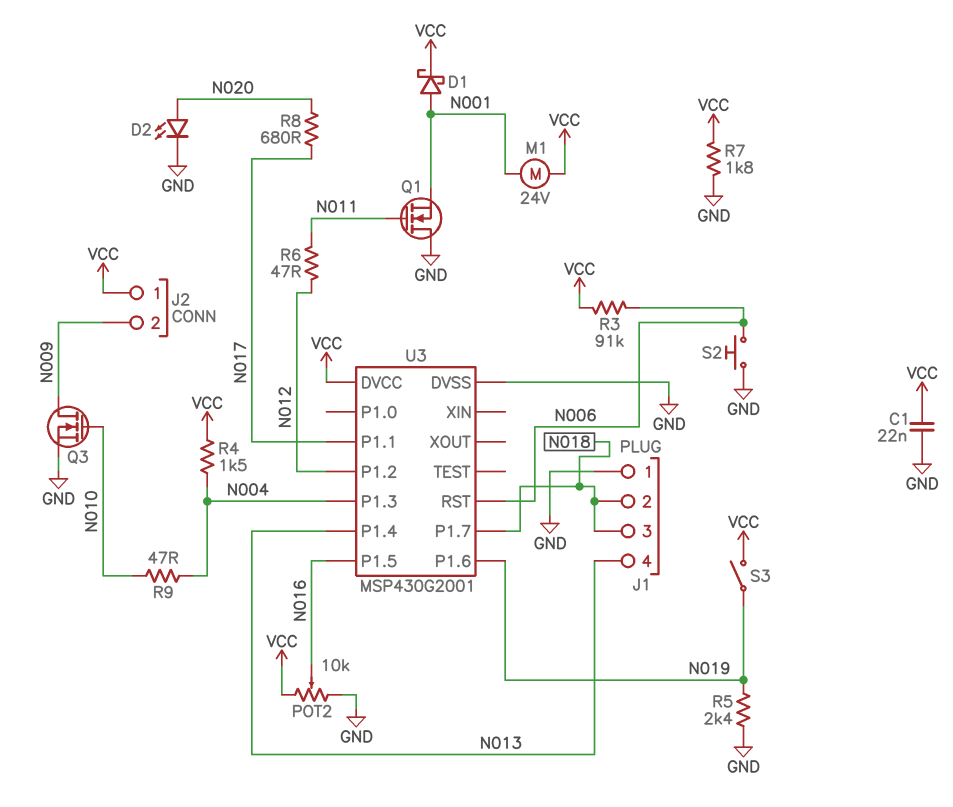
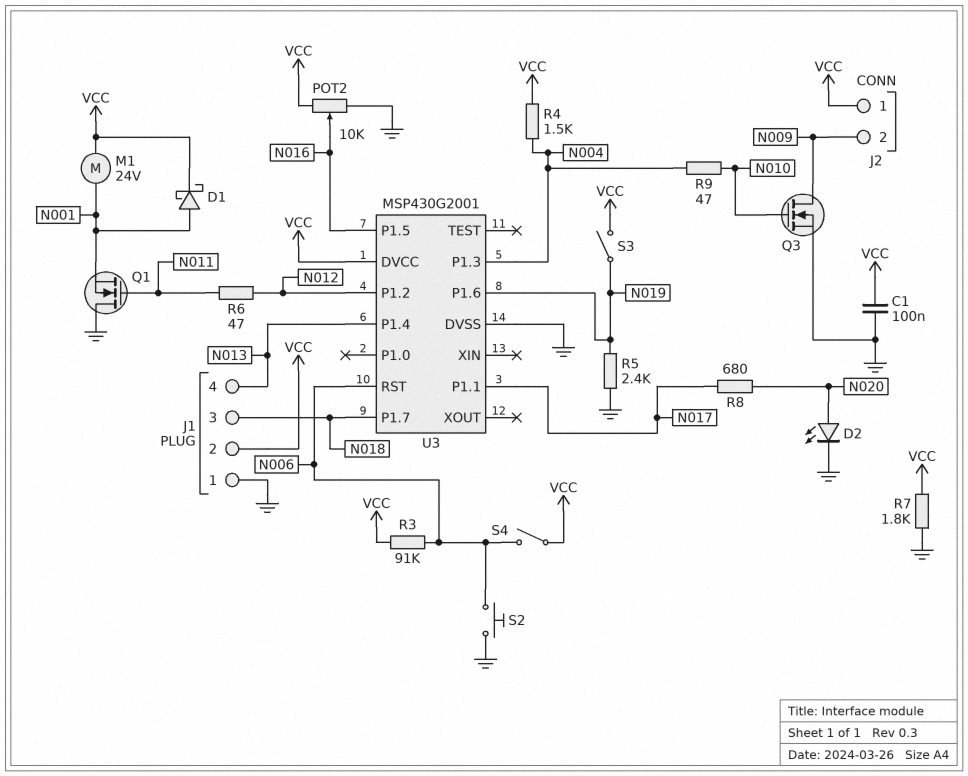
C1: 22nF (GND, VCC) -> 100nF (GND, VCC)
J1 pin 2: N018 -> VCC
S4: none -> switch (N006, VCC)

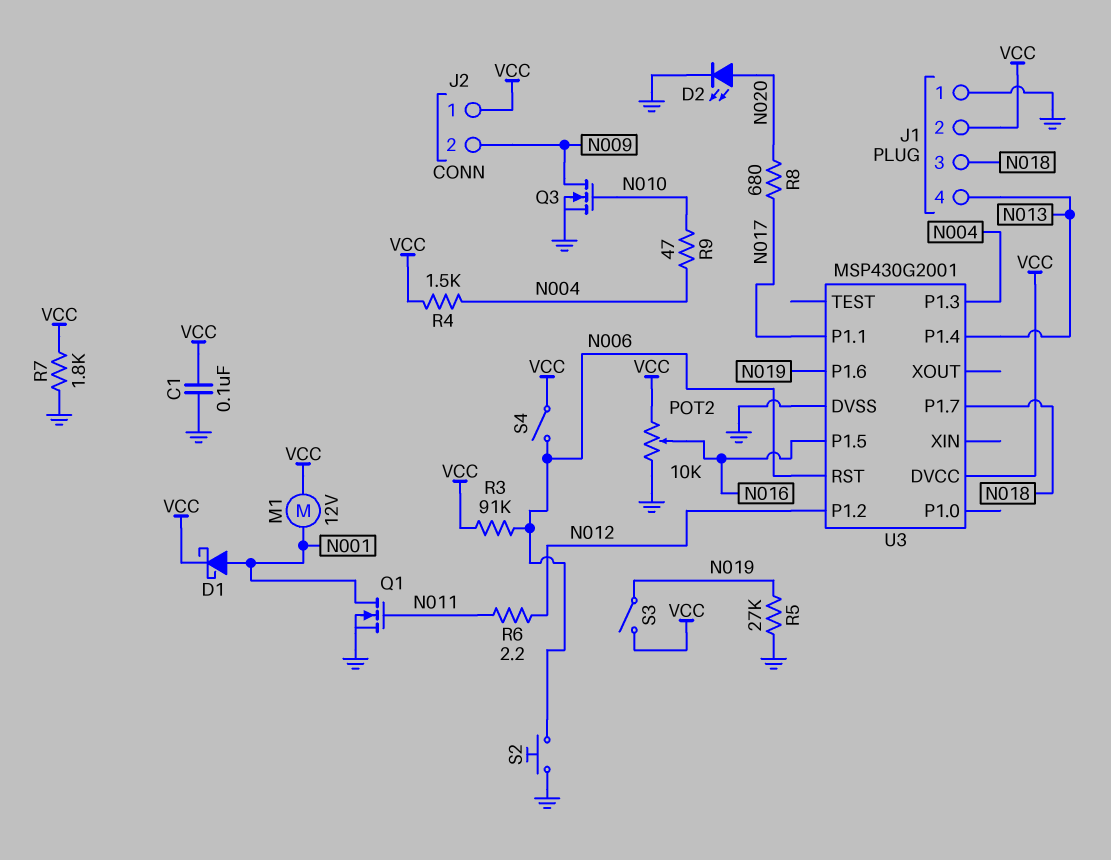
M1: motor 24V (N001, VCC) -> motor 12V (N001, VCC)
Q1: NMOS (G N011, D GND, S N001) -> NMOS (G N011, D N001, S GND)
R5: 2.4k (GND, N019) -> 27k (GND, N019)
R6: 47 (N011, N012) -> 2.2 (N011, N012)

